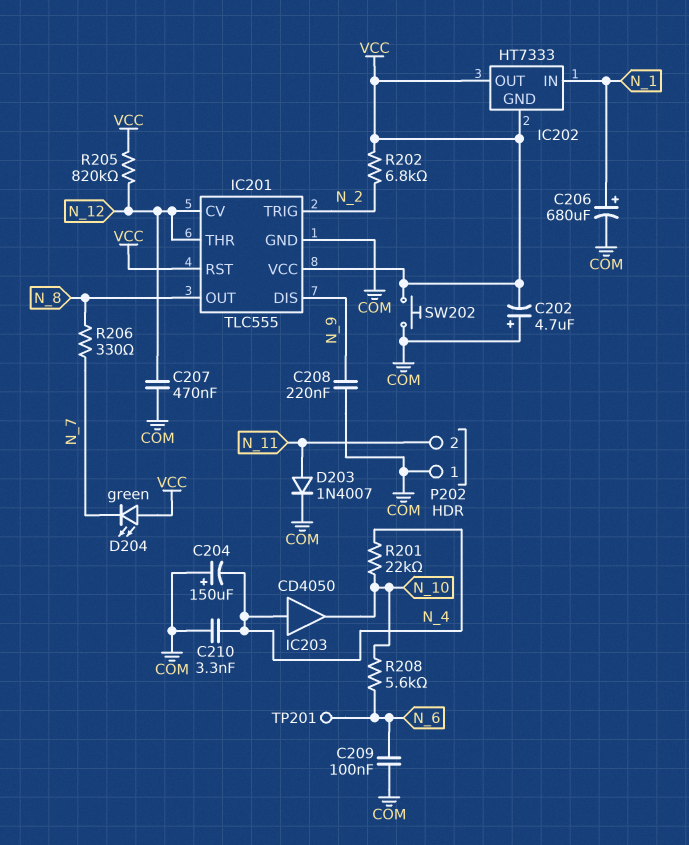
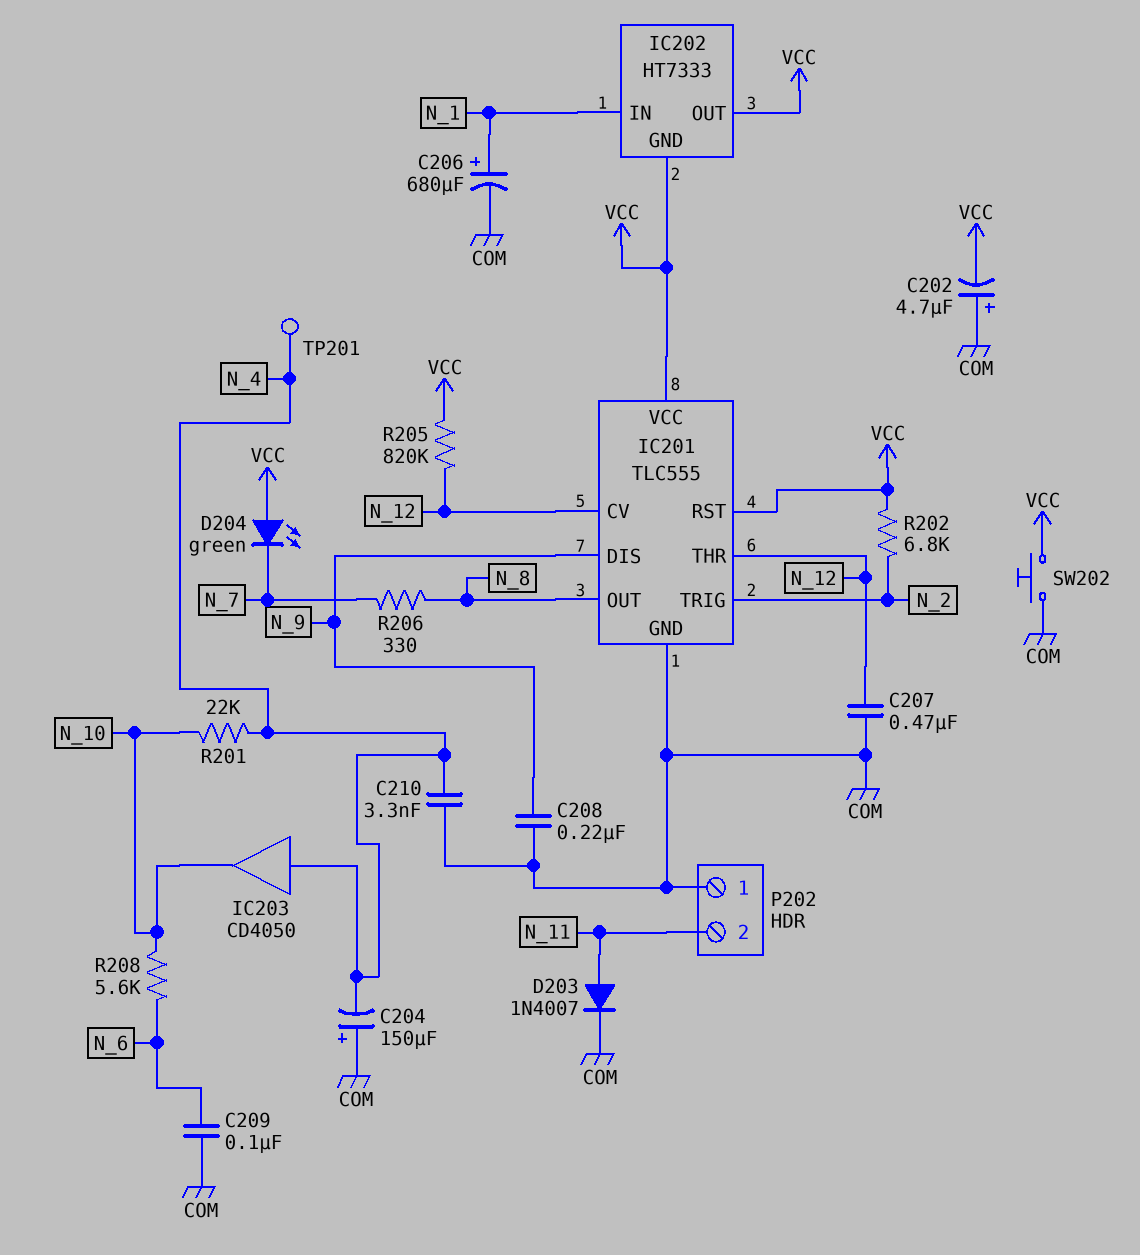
TP201: test point (N_6) -> test point (N_4)

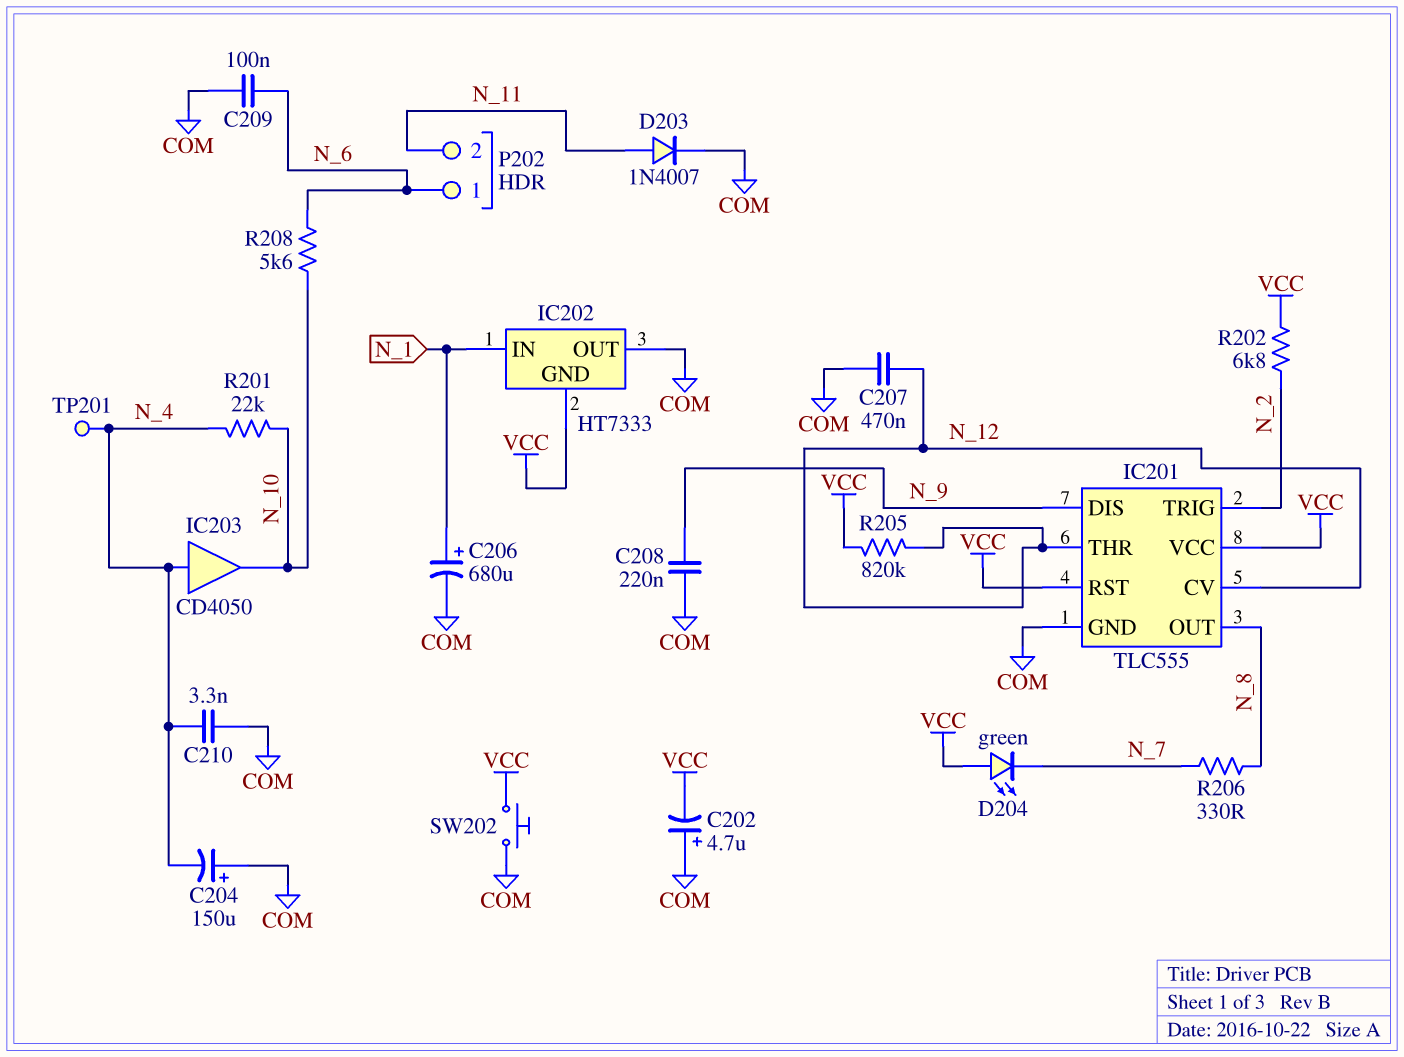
IC202 pin OUT: VCC -> COM
P202 pin 1: COM -> N_6

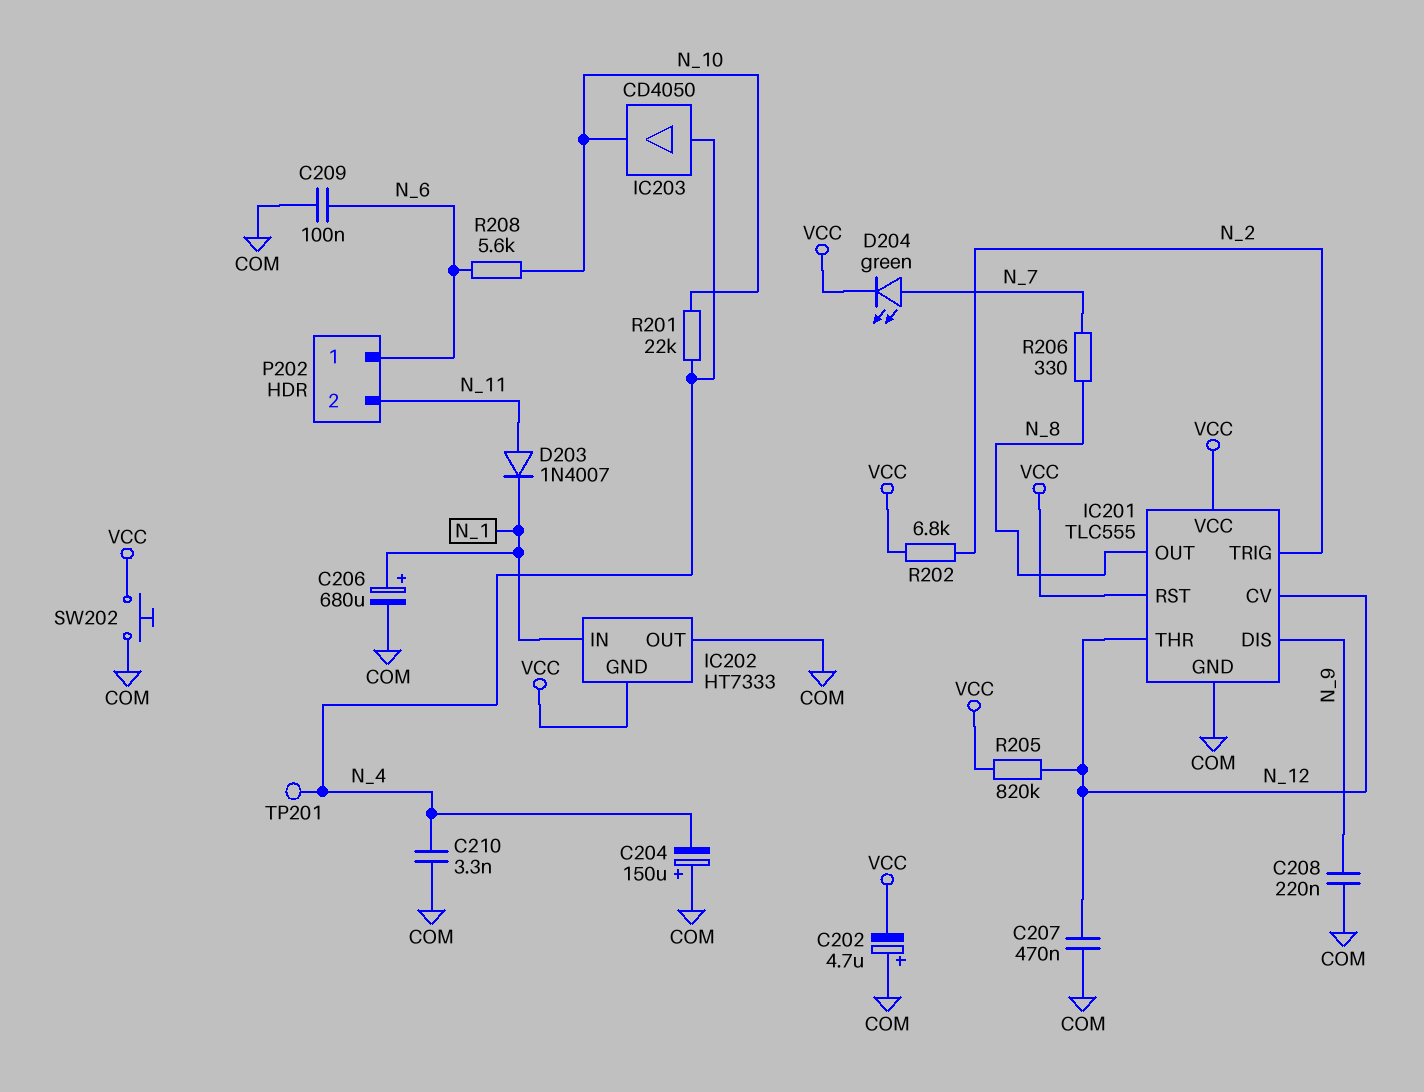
D203: diode 1N4007 (A N_11, K COM) -> diode 1N4007 (A N_11, K N_1)
D204: LED green (A VCC, K N_7) -> LED green (A N_7, K VCC)

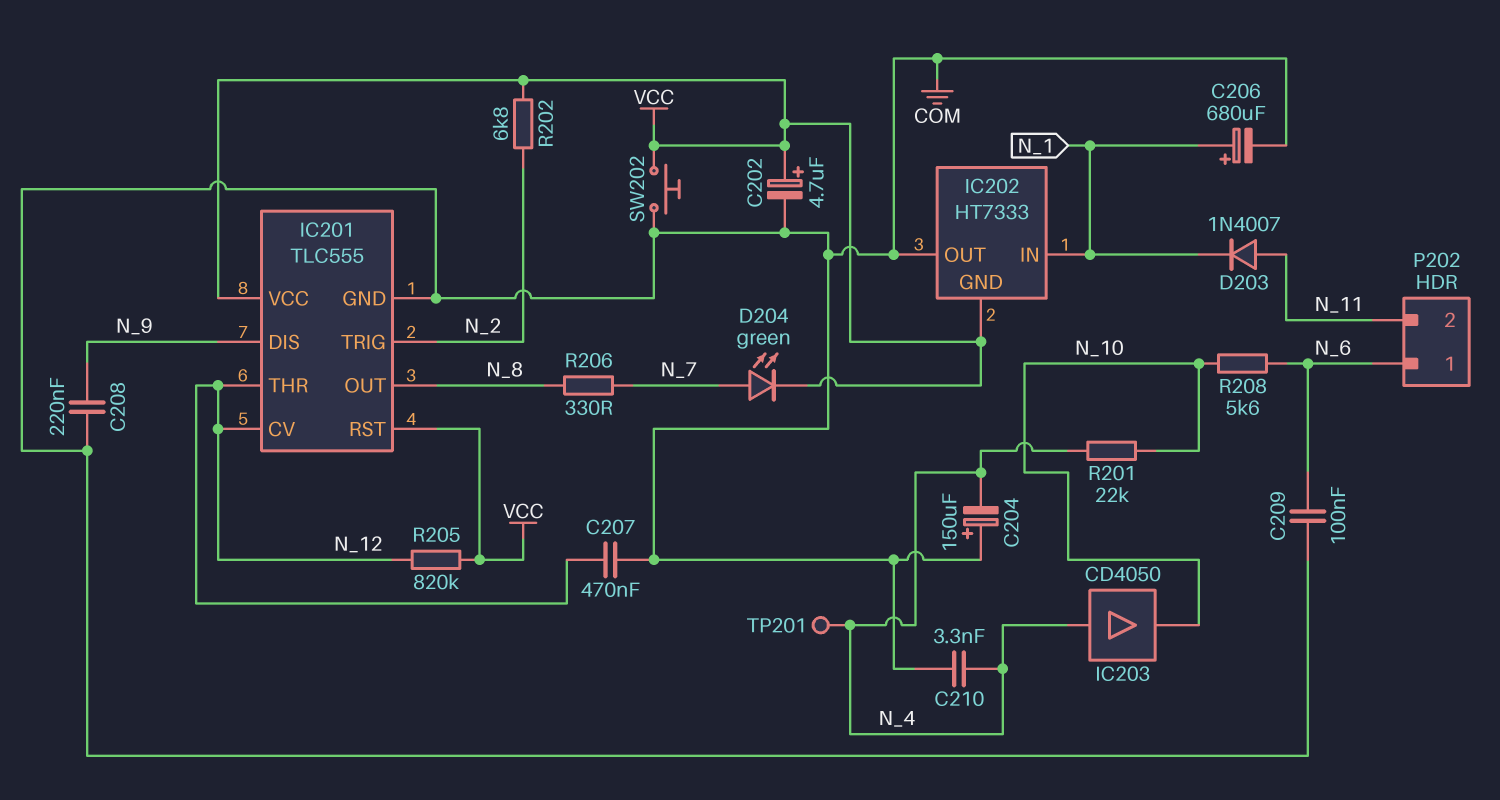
C202: 4.7uF (plus COM, minus VCC) -> 4.7uF (plus VCC, minus COM)

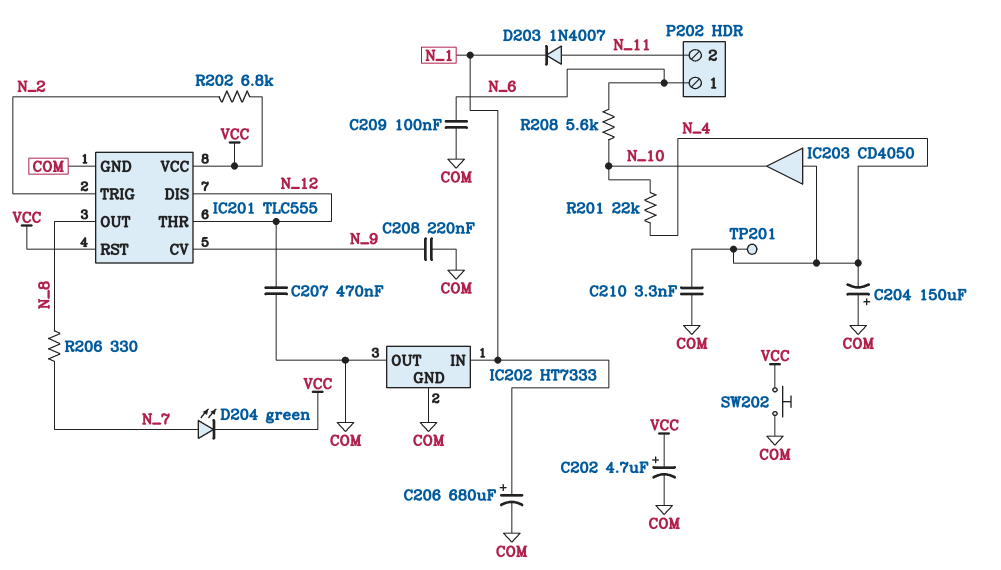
IC201 pin CV: N_12 -> N_9
IC201 pin DIS: N_9 -> N_12
IC202 pin GND: VCC -> COM
R205: 820k (N_12, VCC) -> none

